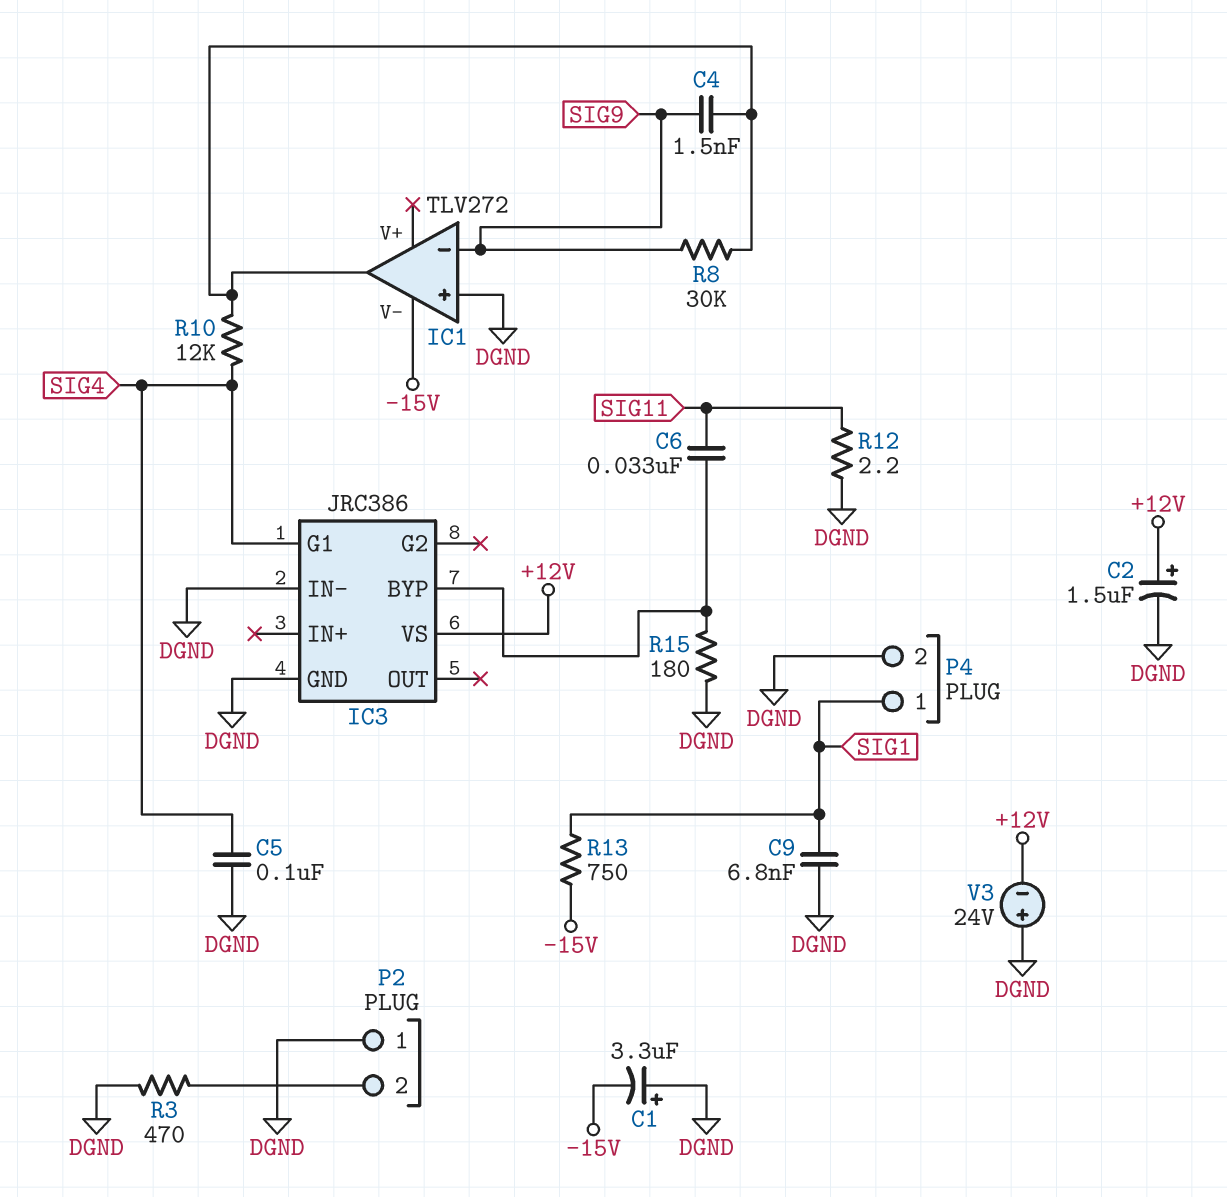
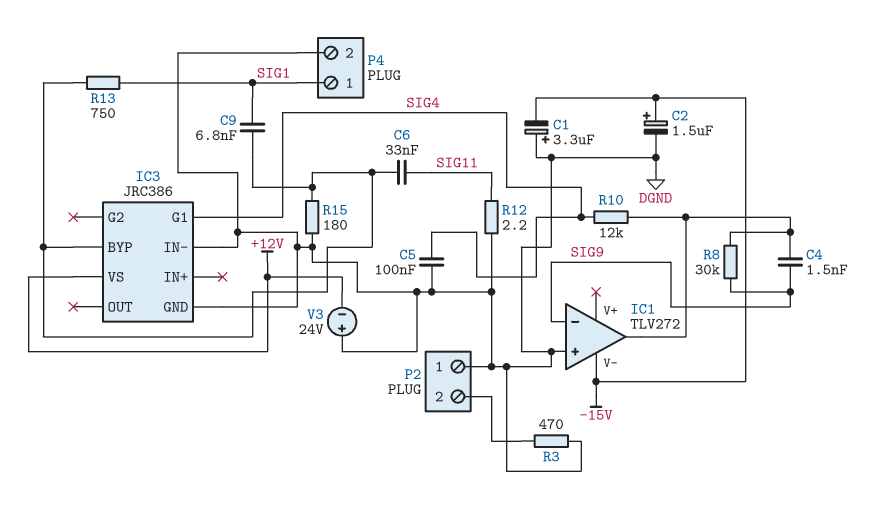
C2: 1.5uF (plus +12V, minus DGND) -> 1.5uF (plus -15V, minus DGND)
C9: 6.8nF (DGND, SIG1) -> 6.8nF (IC3/BYP, SIG1)
R13: 750 (-15V, SIG1) -> 750 (IC3/BYP, SIG1)

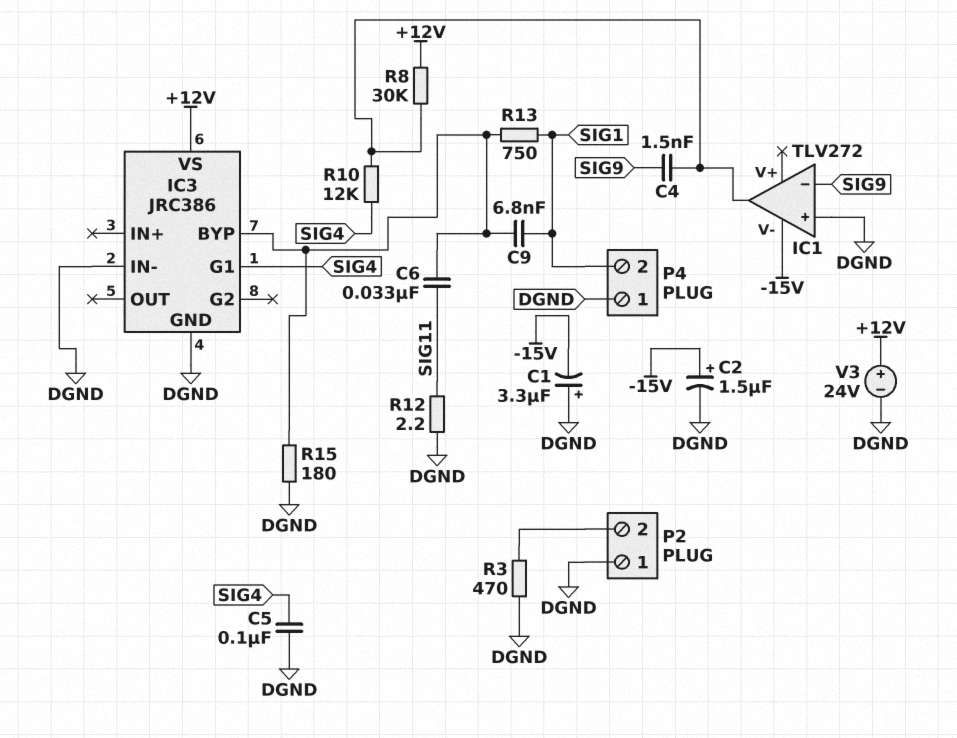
P4 pin 1: SIG1 -> DGND
P4 pin 2: DGND -> SIG1
R8: 30k (IC1/out, SIG9) -> 30k (+12V, IC1/out)
V3: 24V (plus DGND, minus +12V) -> 24V (plus +12V, minus DGND)

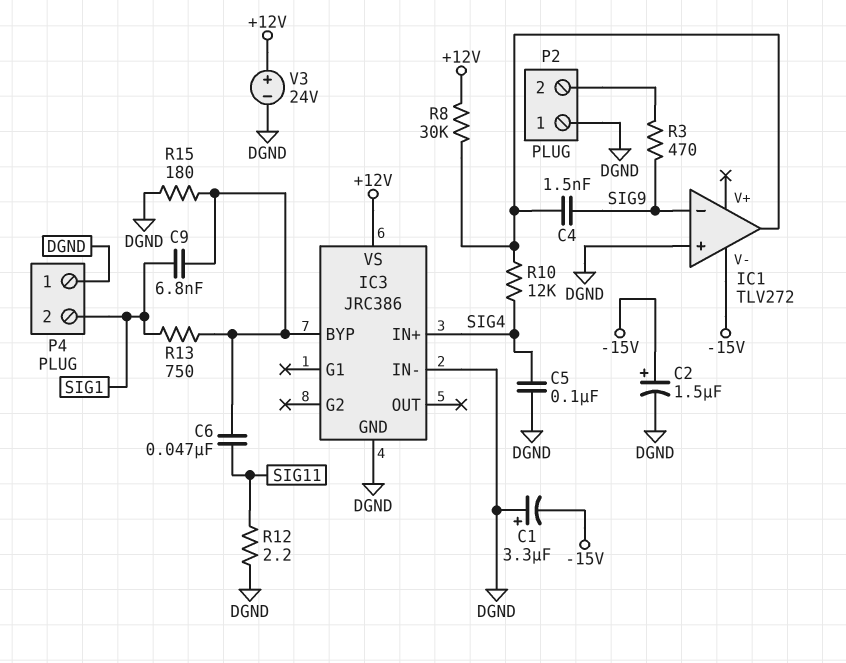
C6: 33nF (IC3/BYP, SIG11) -> 47nF (IC3/BYP, SIG11)
IC3 pin G1: SIG4 -> none
IC3 pin IN+: none -> SIG4
R3: 470 (DGND, P2/2) -> 470 (P2/2, SIG9)

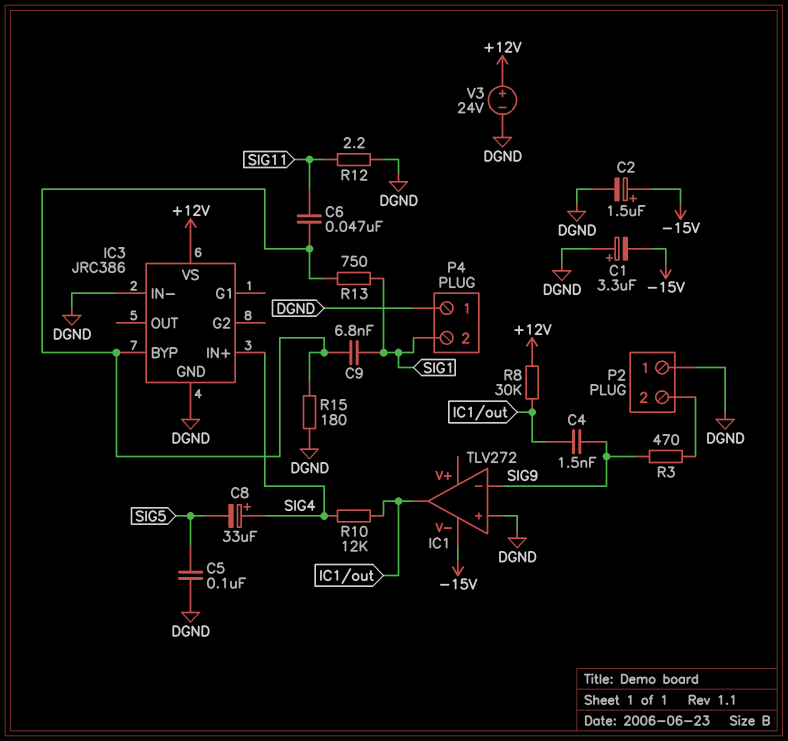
C5: 100nF (DGND, SIG4) -> 100nF (DGND, SIG5)
C8: none -> 33uF (plus SIG4, minus SIG5)

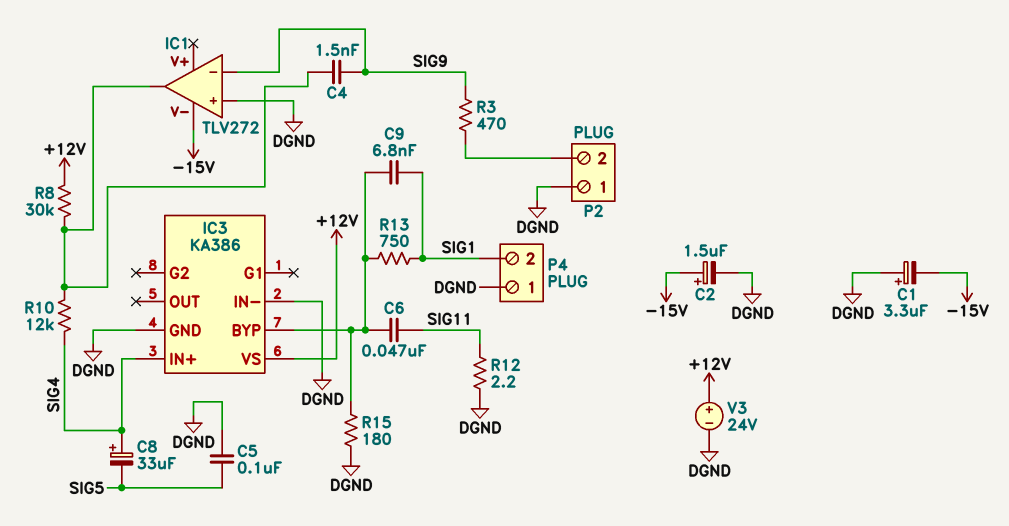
IC3: JRC386 -> KA386

